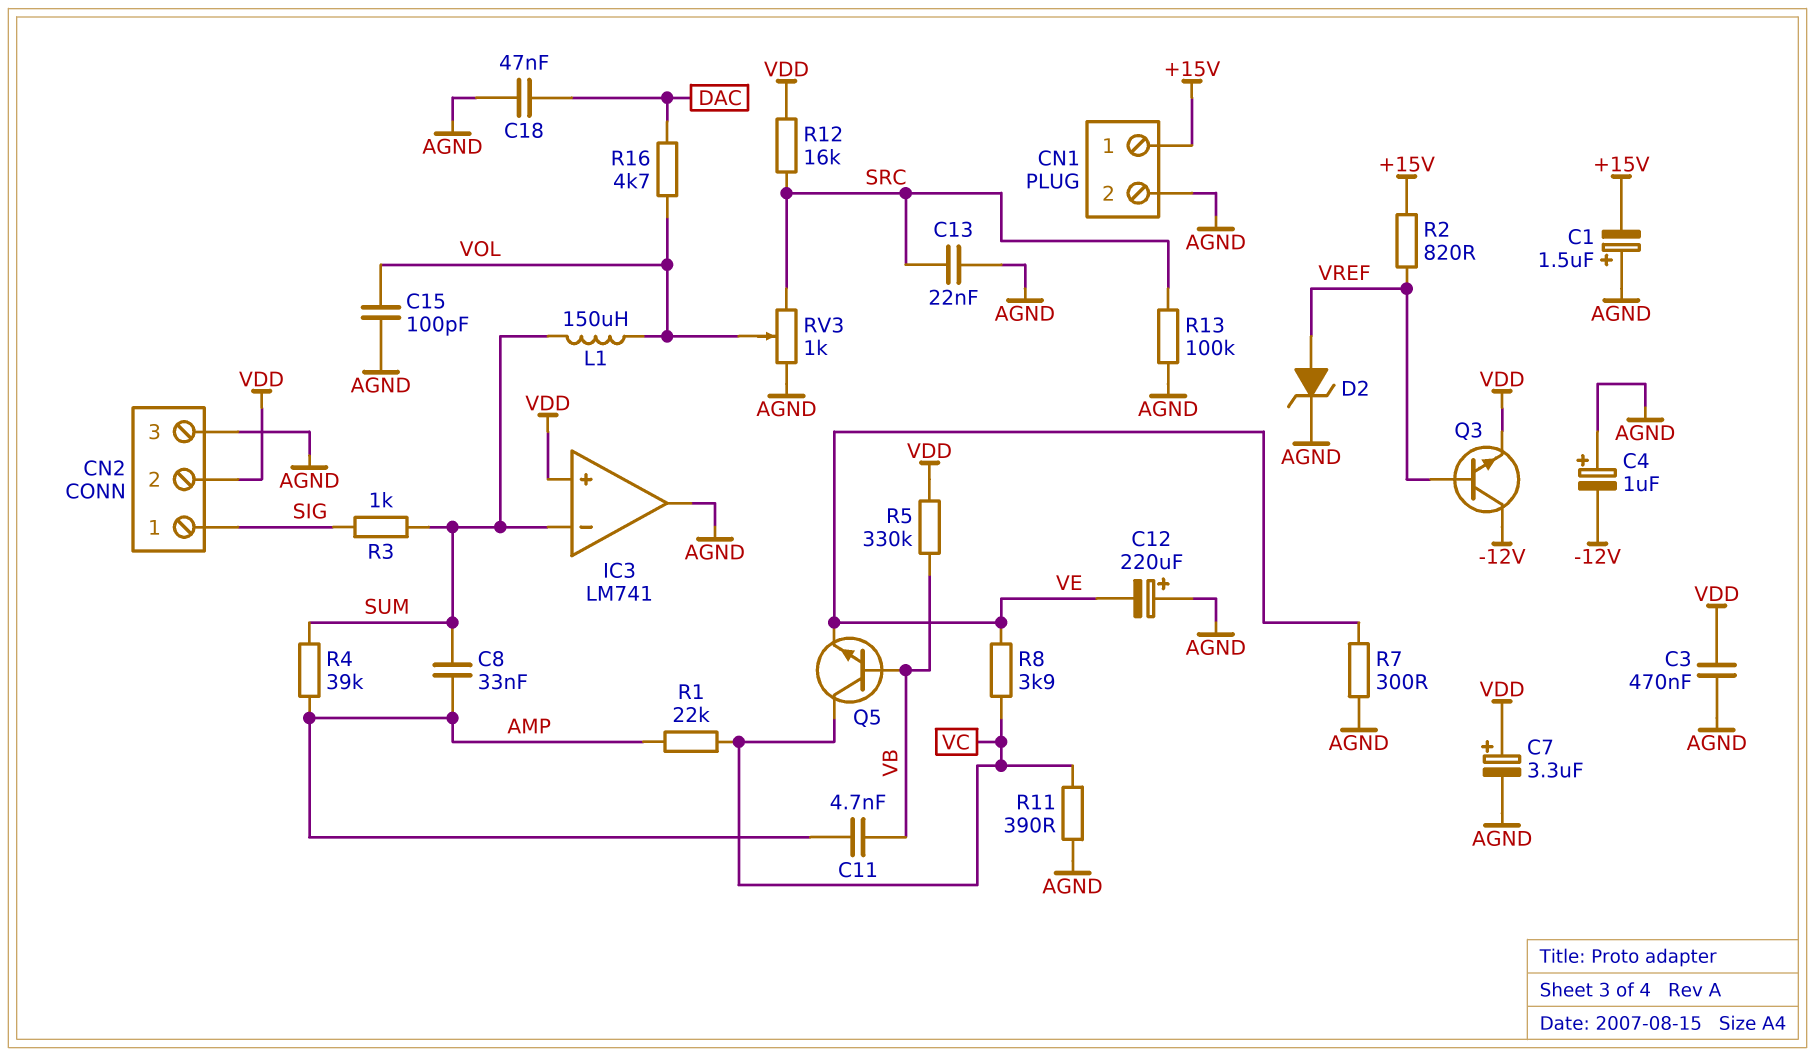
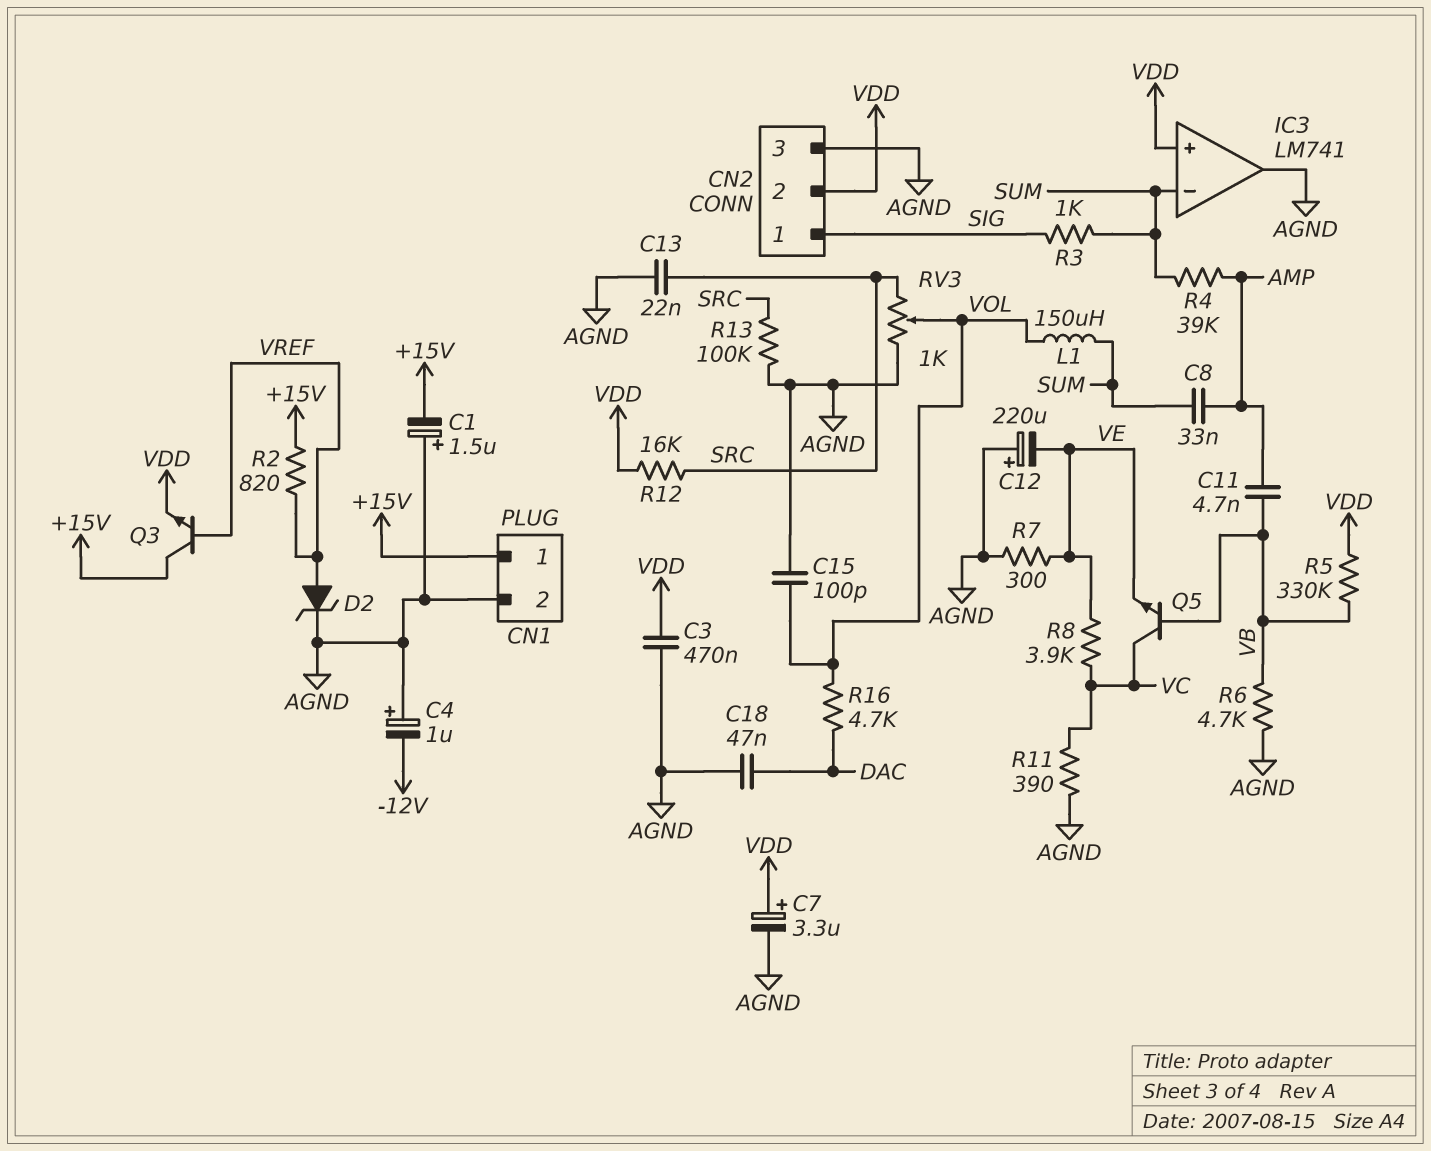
Q3: NPN (B VREF, C -12V, E VDD) -> NPN (B VREF, C +15V, E VDD)
R1: 22k (AMP, VC) -> none
R6: none -> 4.7k (AGND, VB)

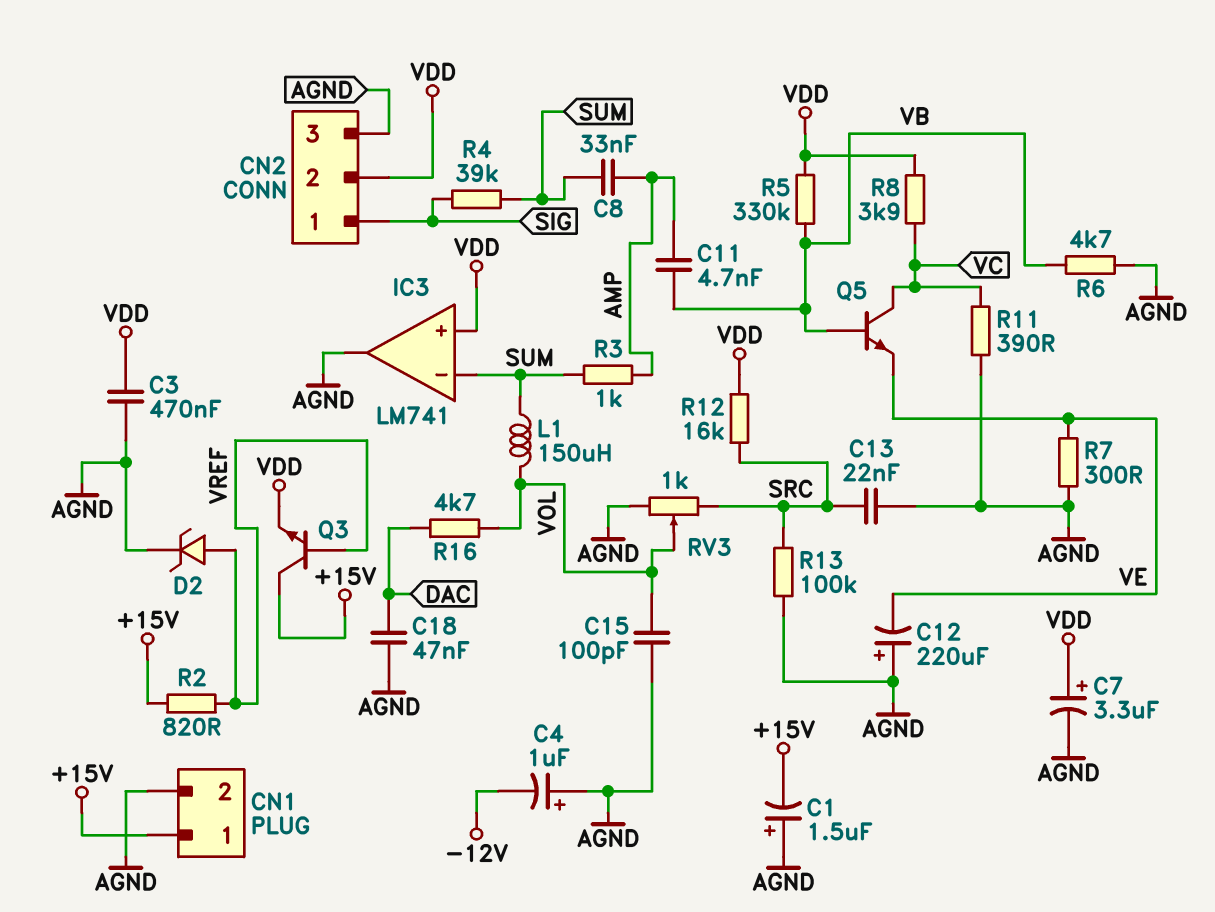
R3: 1k (SIG, SUM) -> 1k (AMP, SUM)
R4: 39k (AMP, SUM) -> 39k (SIG, SUM)
R8: 3.9k (VC, VE) -> 3.9k (VC, VDD)

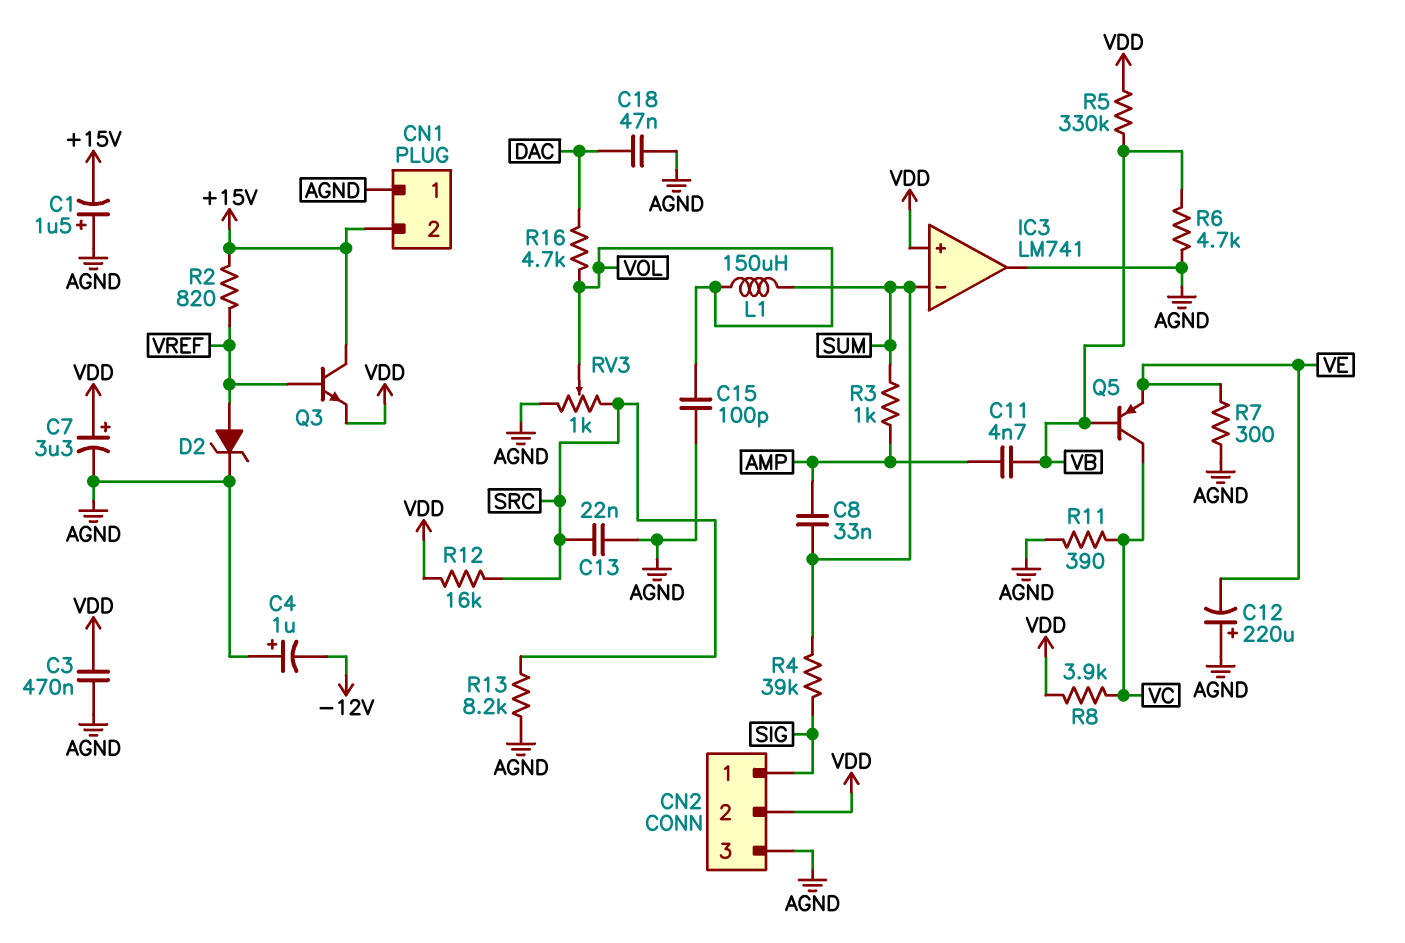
CN1 pin 1: +15V -> AGND
CN1 pin 2: AGND -> +15V
Q5: NPN (B VB, C VC, E VE) -> PNP (B VB, C VC, E VE)
R13: 100k (AGND, SRC) -> 8.2k (AGND, SRC)

